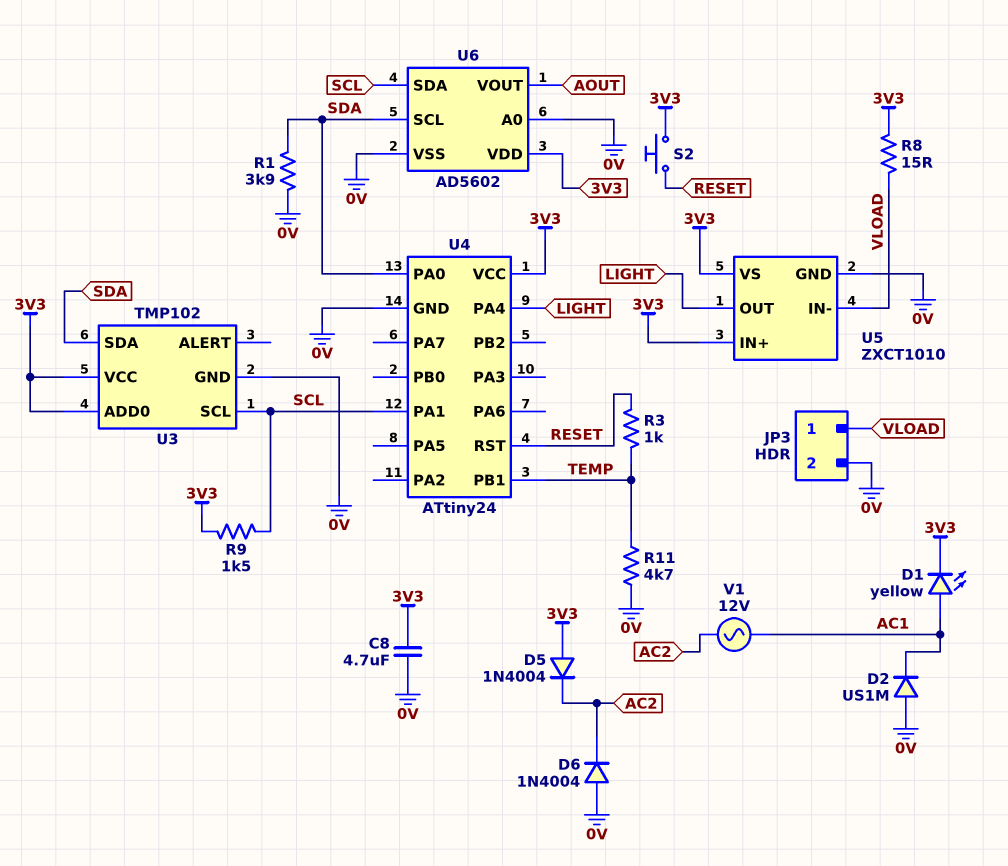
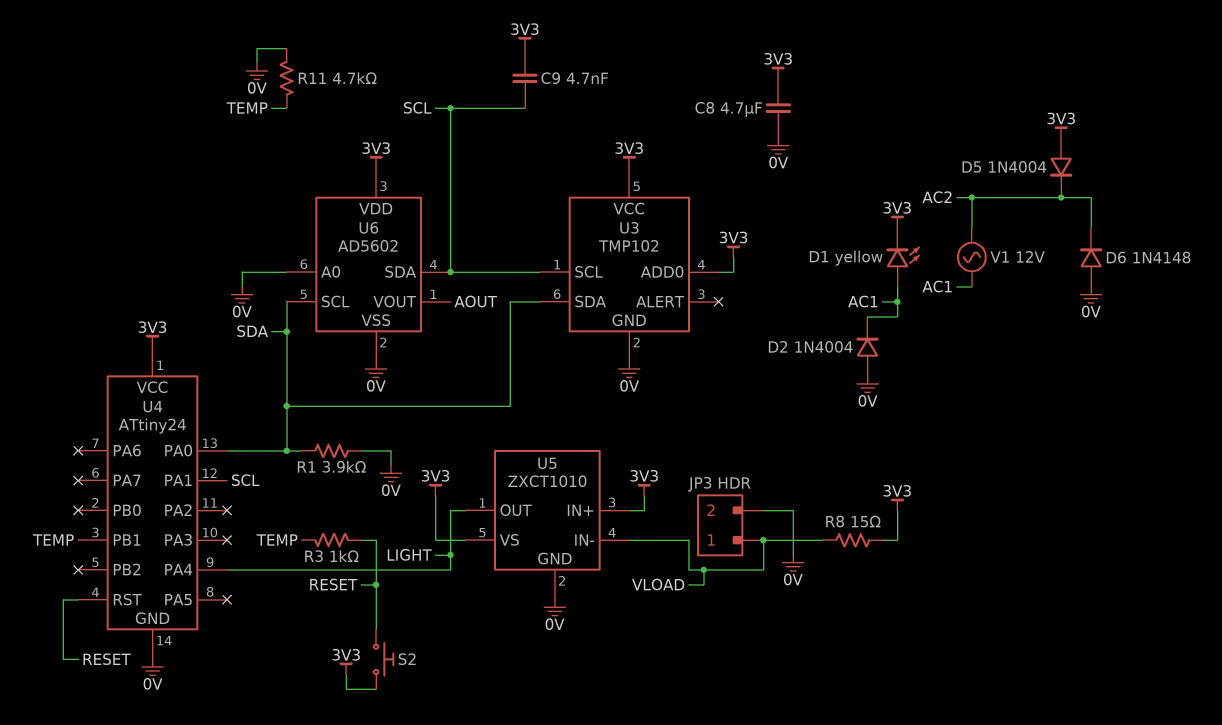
C9: none -> 4.7nF (3V3, SCL)
D2: diode US1M (A 0V, K AC1) -> diode 1N4004 (A 0V, K AC1)
D6: diode 1N4004 (A 0V, K AC2) -> diode 1N4148 (A 0V, K AC2)
R9: 1.5k (3V3, SCL) -> none

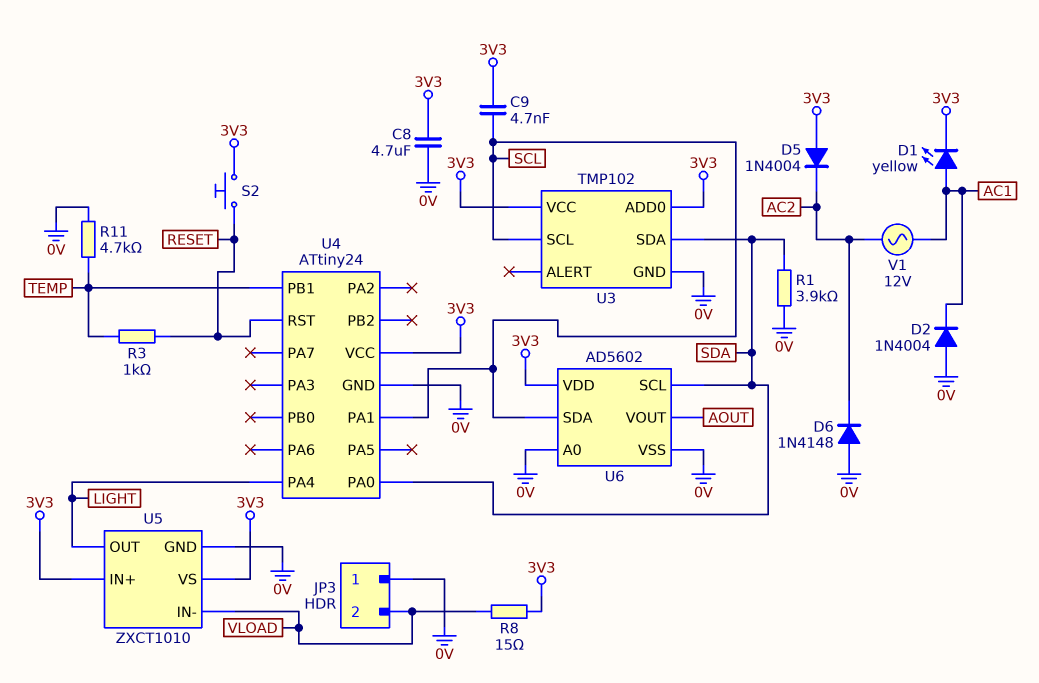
JP3 pin 1: VLOAD -> 0V
JP3 pin 2: 0V -> VLOAD

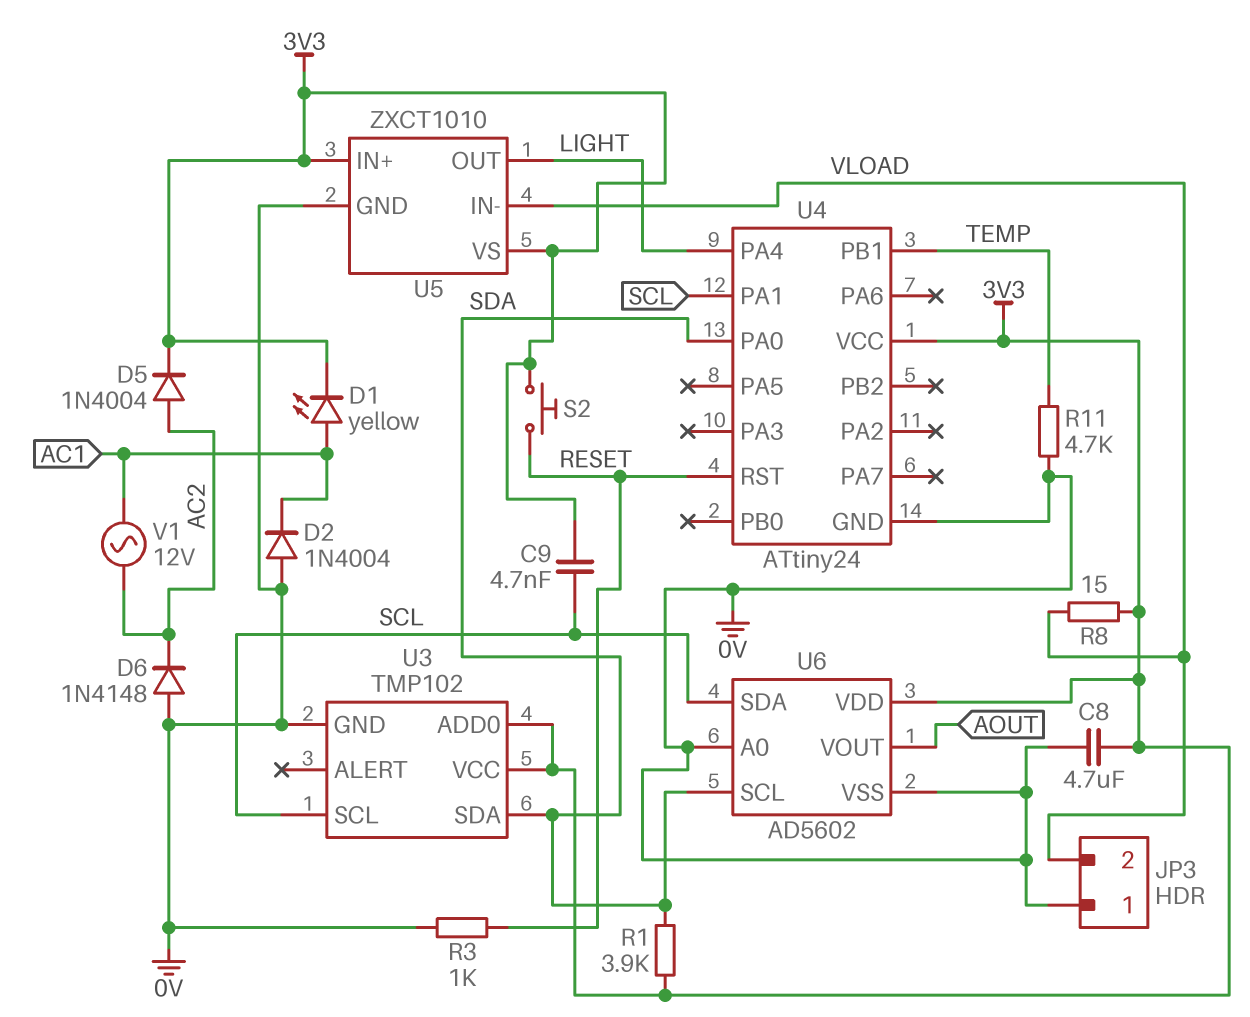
D5: diode 1N4004 (A 3V3, K AC2) -> diode 1N4004 (A AC2, K 3V3)
R1: 3.9k (0V, SDA) -> 3.9k (3V3, SDA)
R3: 1k (RESET, TEMP) -> 1k (0V, RESET)

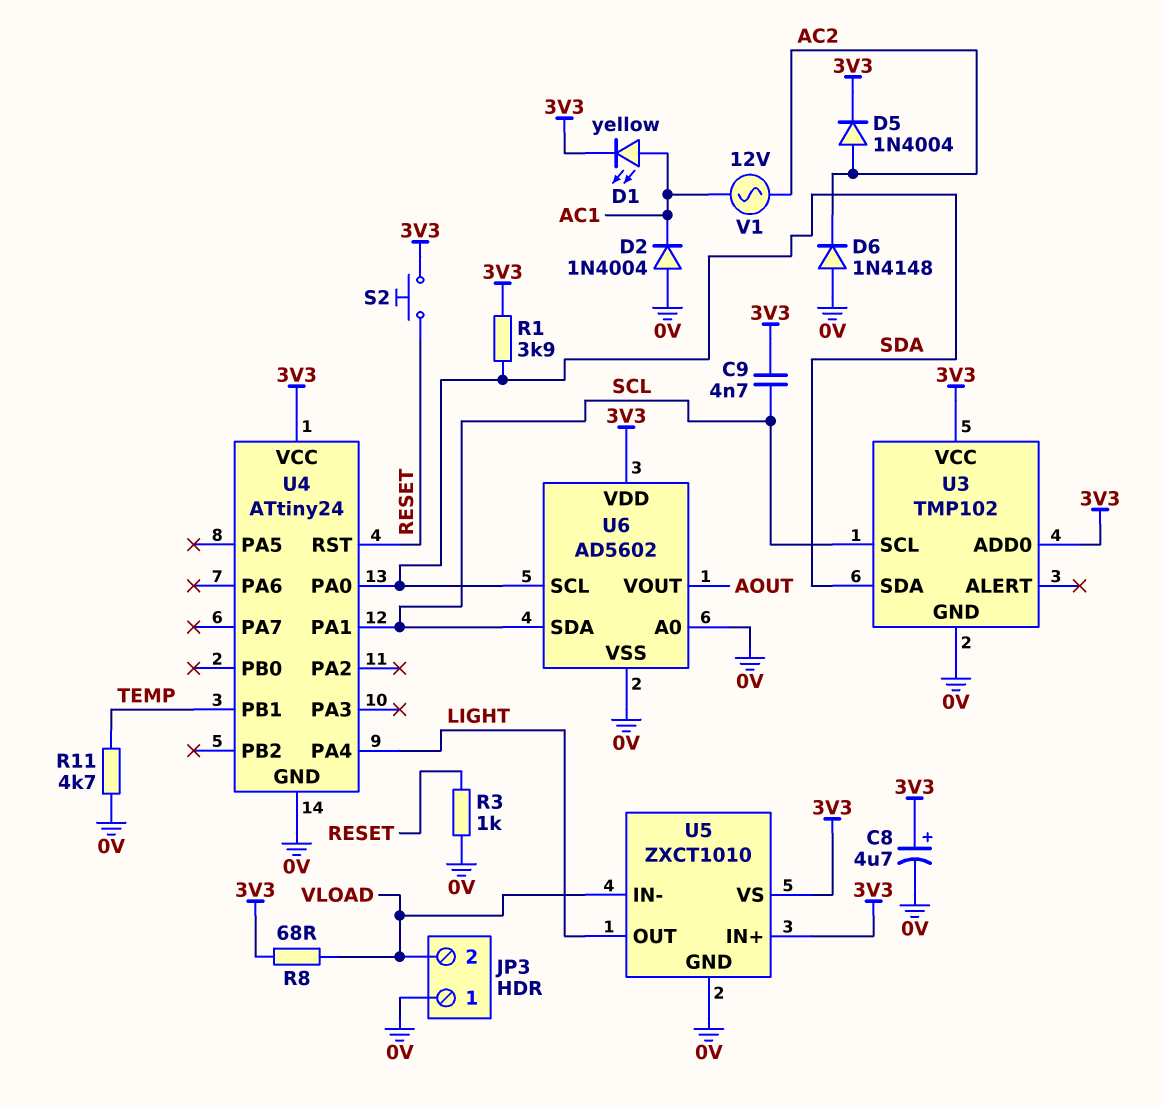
C8: 4.7uF (0V, 3V3) -> 4.7uF (plus 3V3, minus 0V)
R8: 15 (3V3, VLOAD) -> 68 (3V3, VLOAD)

